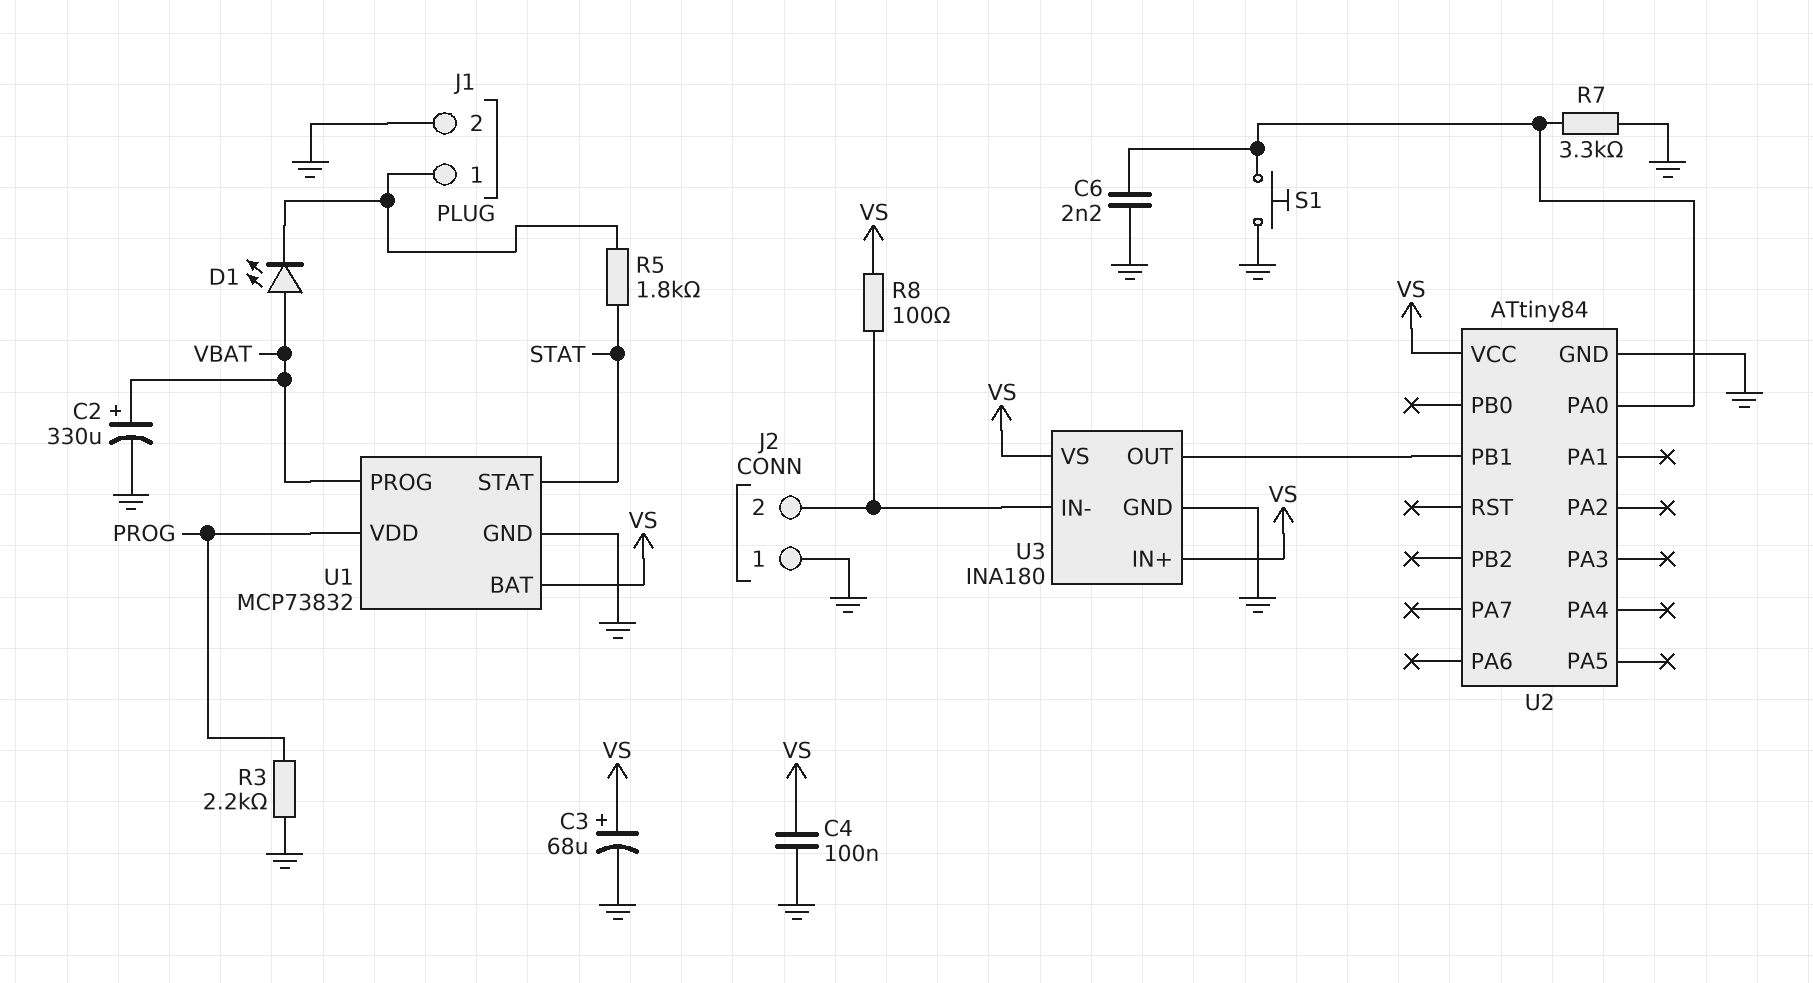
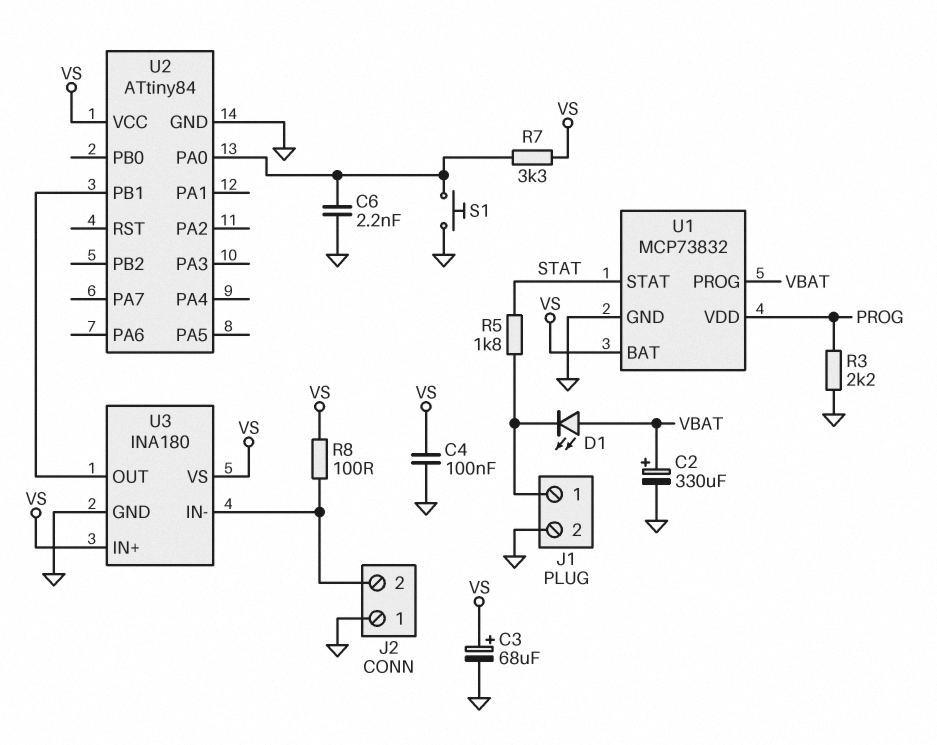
R7: 3.3k (GND, U2/PA0) -> 3.3k (U2/PA0, VS)

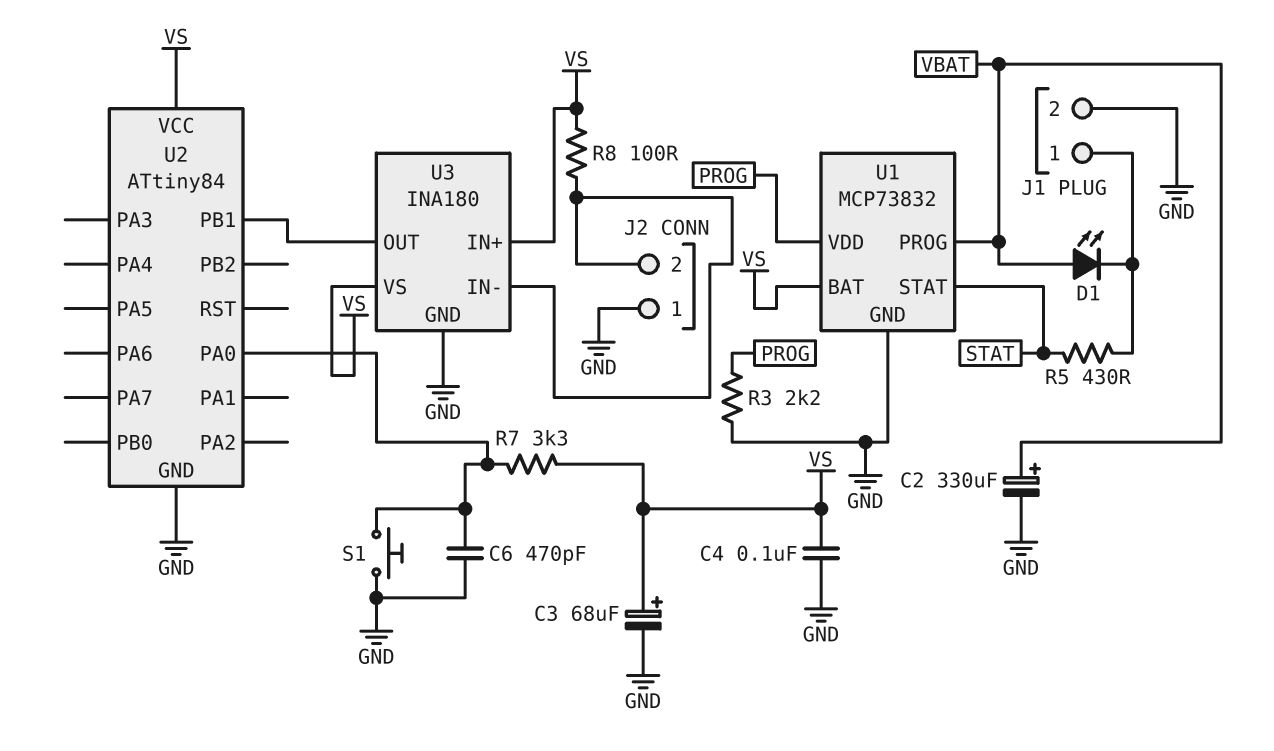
C6: 2.2nF (GND, U2/PA0) -> 470pF (GND, U2/PA0)
R5: 1.8k (J1/1, STAT) -> 430 (J1/1, STAT)

